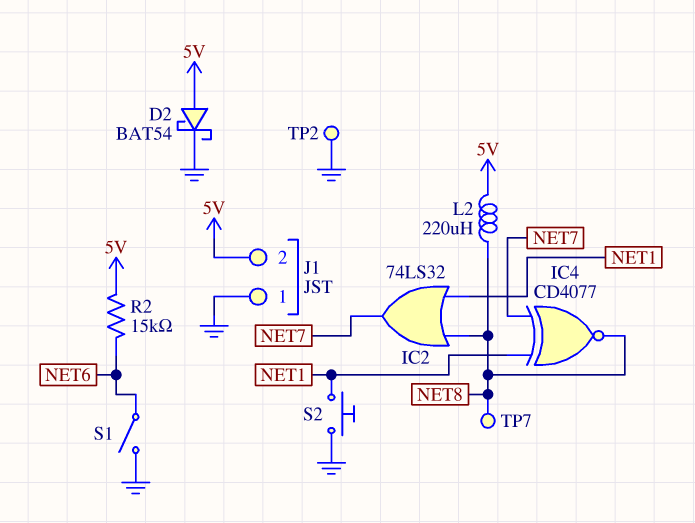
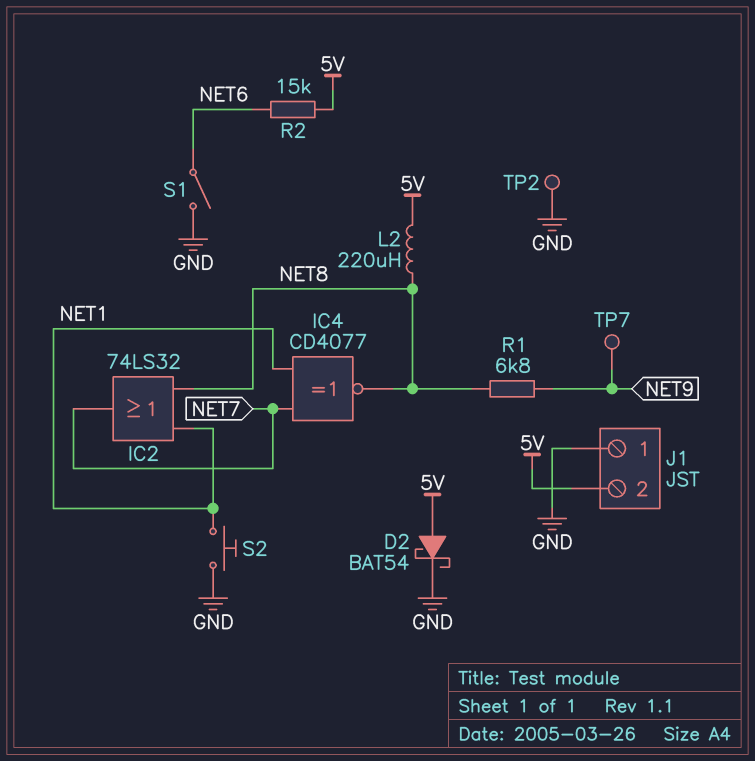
R1: none -> 6.8k (NET8, NET9)
TP7: test point (NET8) -> test point (NET9)

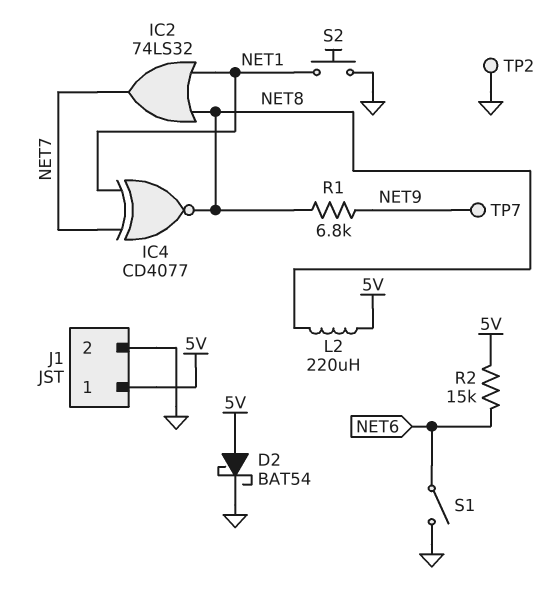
J1 pin 1: GND -> 5V
J1 pin 2: 5V -> GND

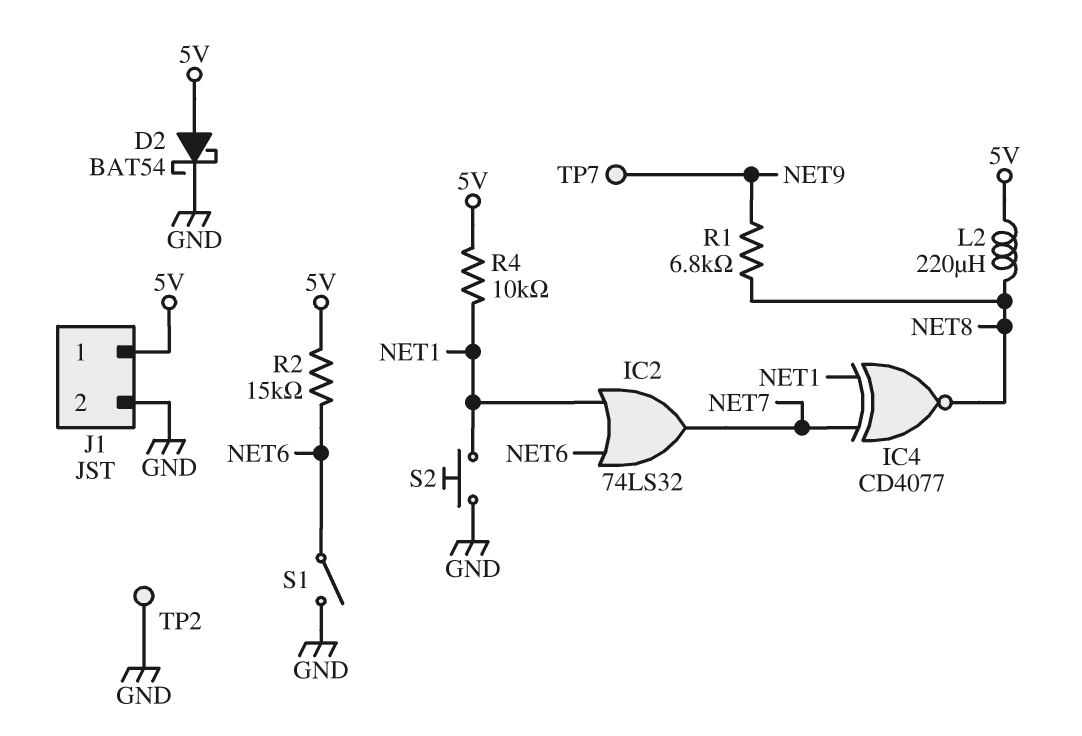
IC2: OR 74LS32 (in NET1, in NET8, out NET7) -> OR 74LS32 (in NET1, in NET6, out NET7)
R4: none -> 10k (5V, NET1)

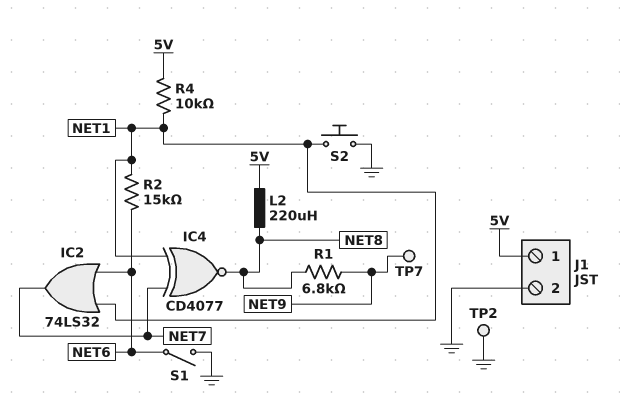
D2: schottky BAT54 (A 5V, K GND) -> none
R2: 15k (5V, NET6) -> 15k (NET1, NET6)

